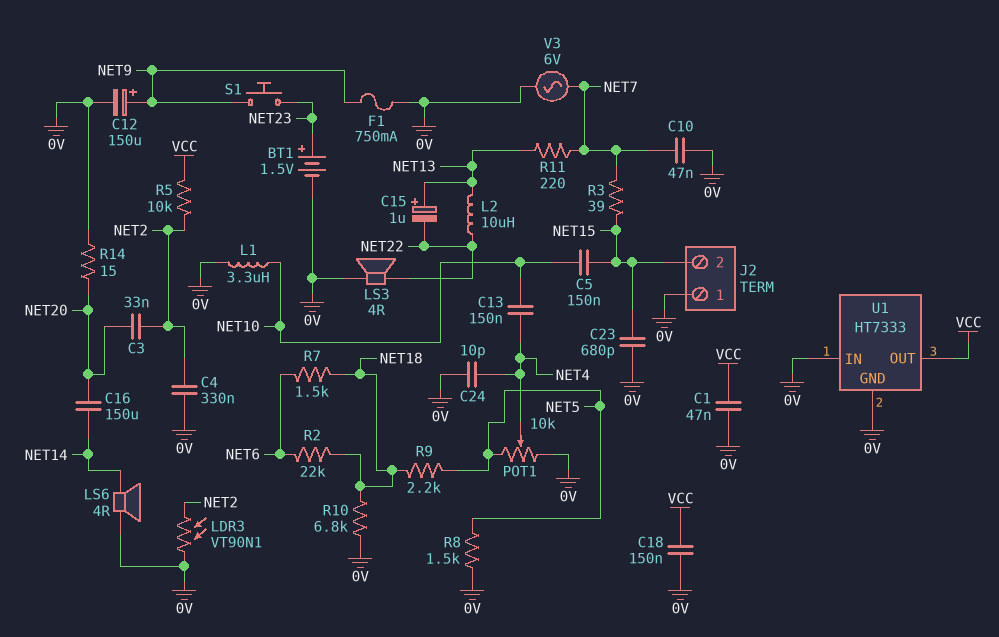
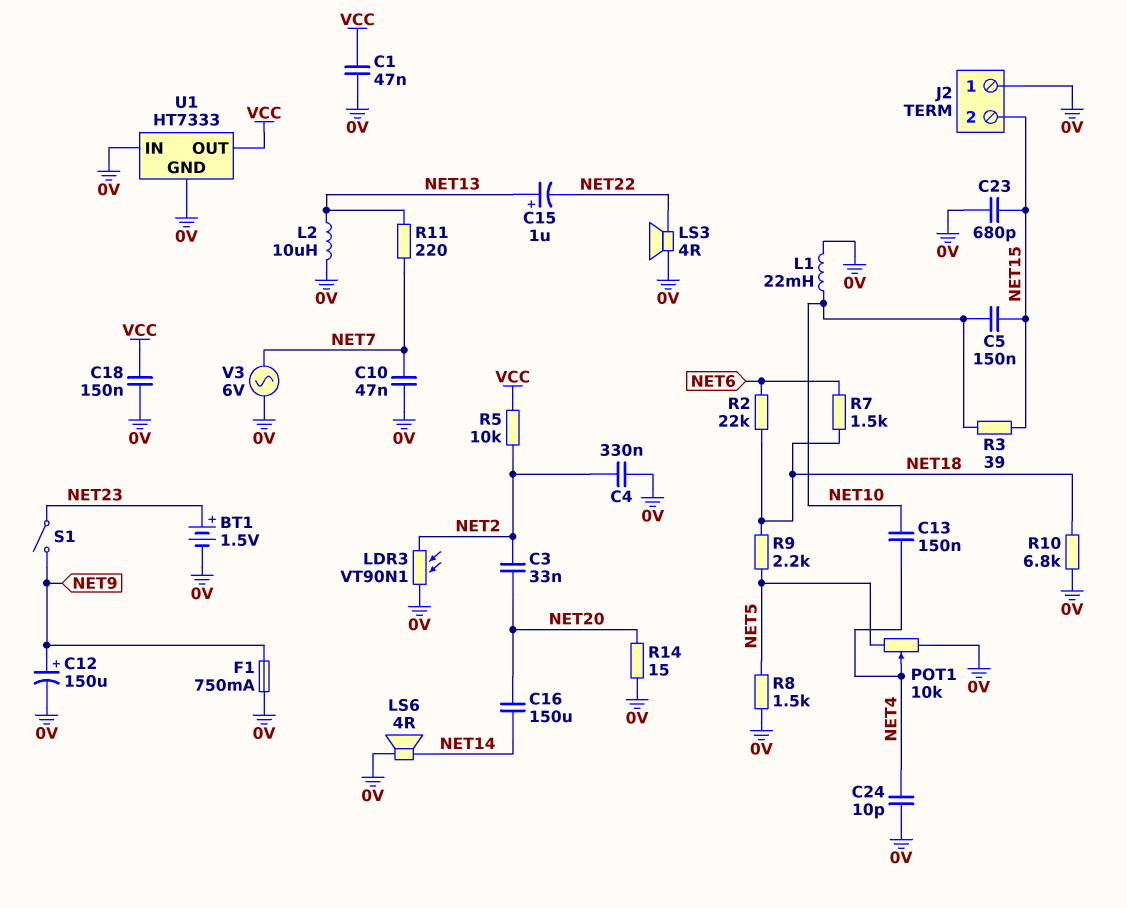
L1: 3.3uH (0V, NET10) -> 22mH (0V, NET10)
L2: 10uH (NET13, NET22) -> 10uH (0V, NET13)
R3: 39 (NET7, NET15) -> 39 (NET10, NET15)
S1: button (NET9, NET23) -> switch (NET9, NET23)

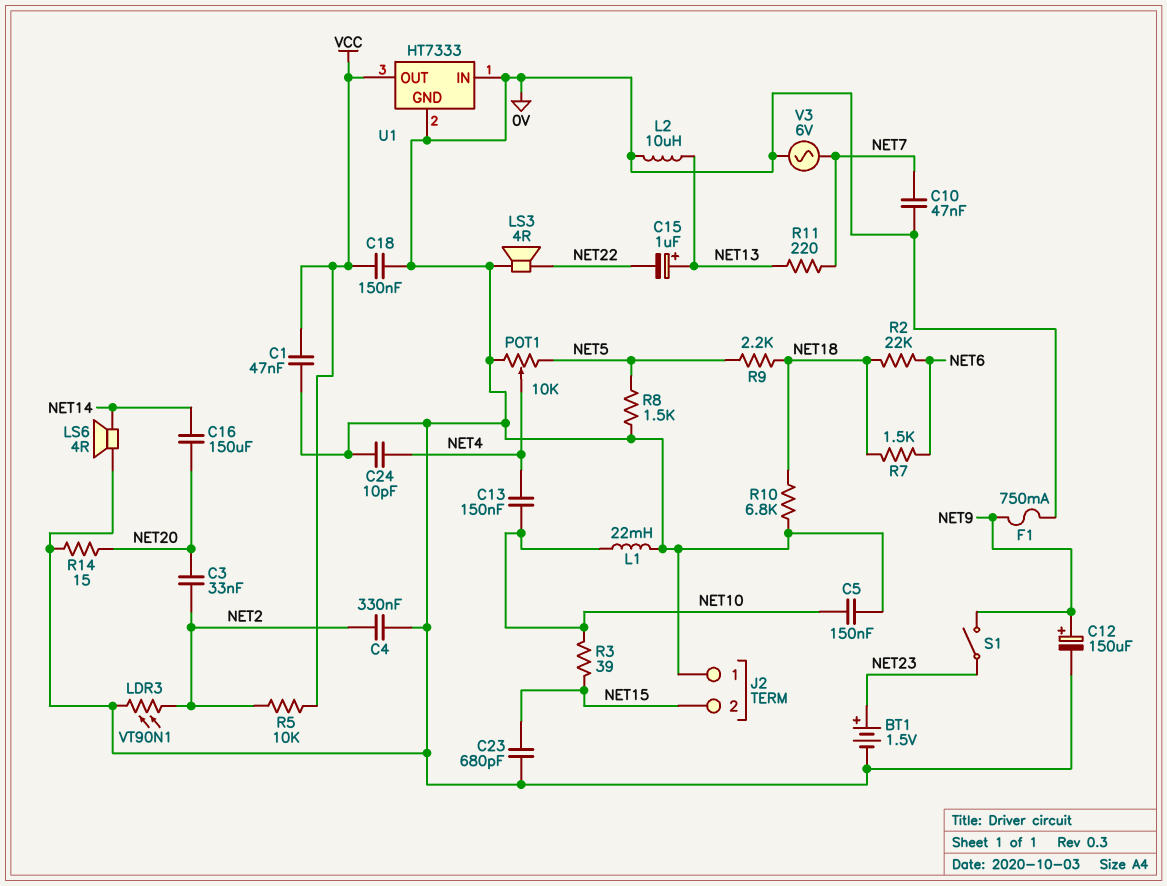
C5: 150nF (NET10, NET15) -> 150nF (0V, NET10)

